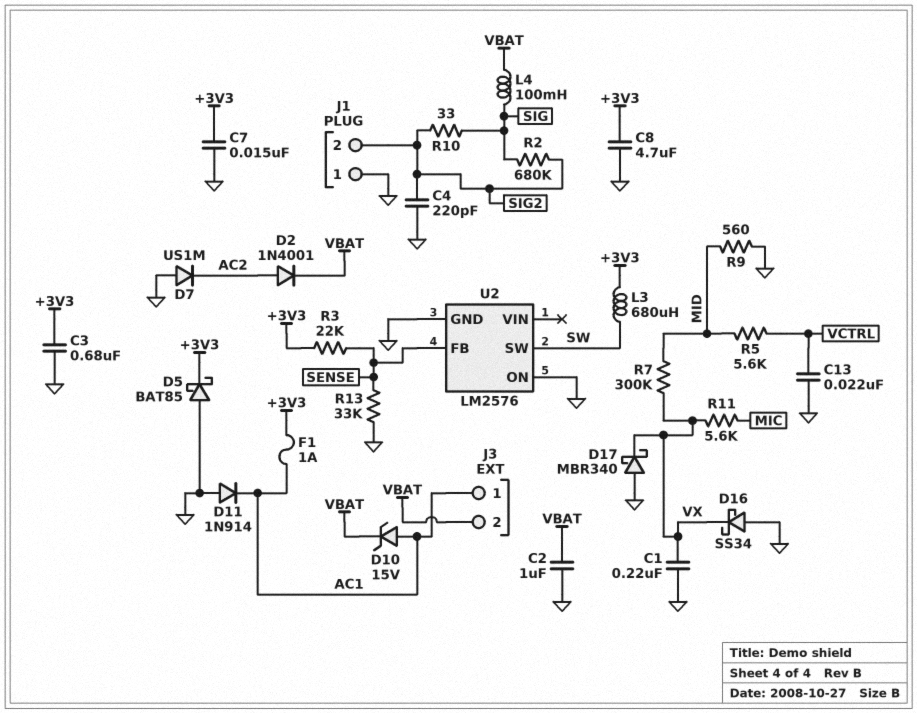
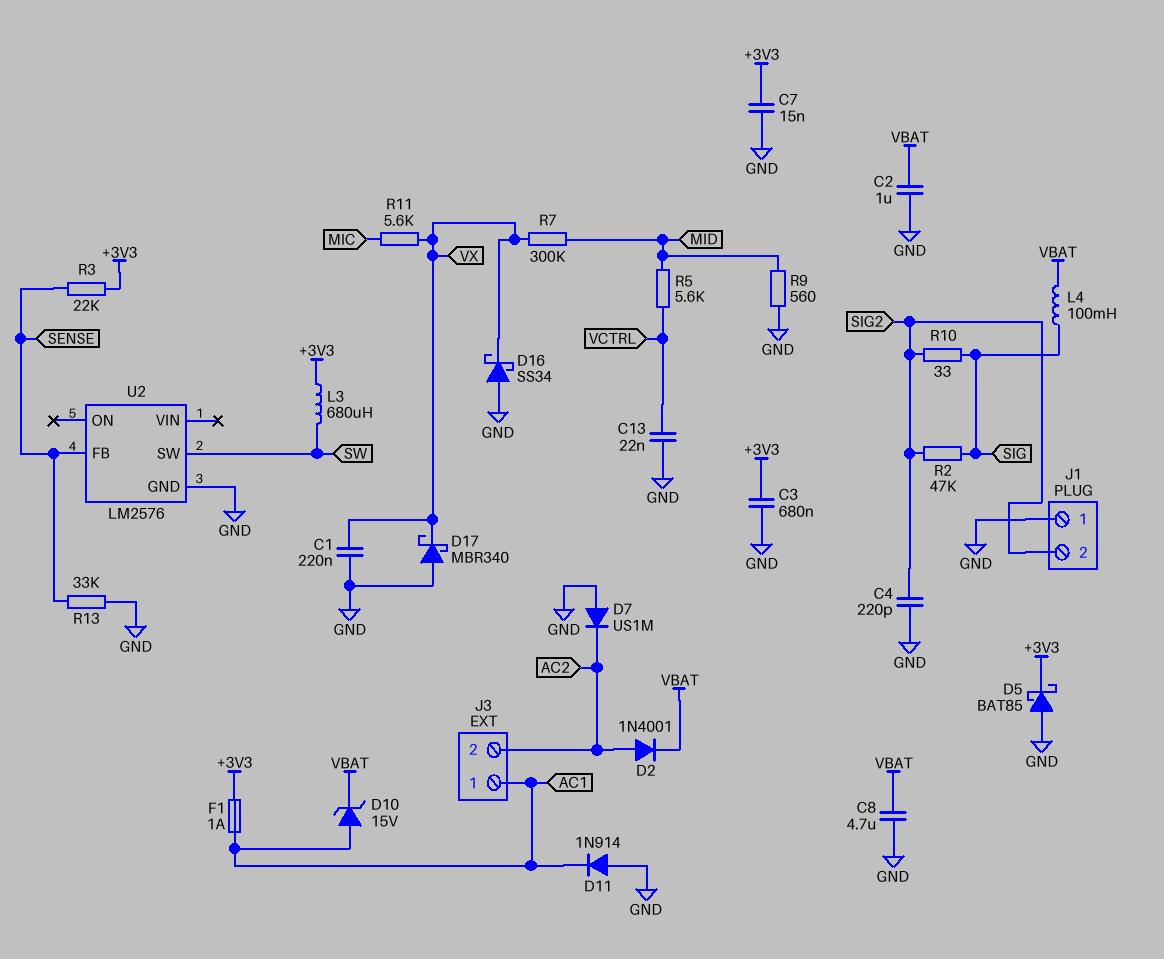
C8: 4.7uF (+3V3, GND) -> 4.7uF (GND, VBAT)
J3 pin 2: VBAT -> AC2
R2: 680k (SIG, SIG2) -> 47k (SIG, SIG2)
U2 pin ON: GND -> none

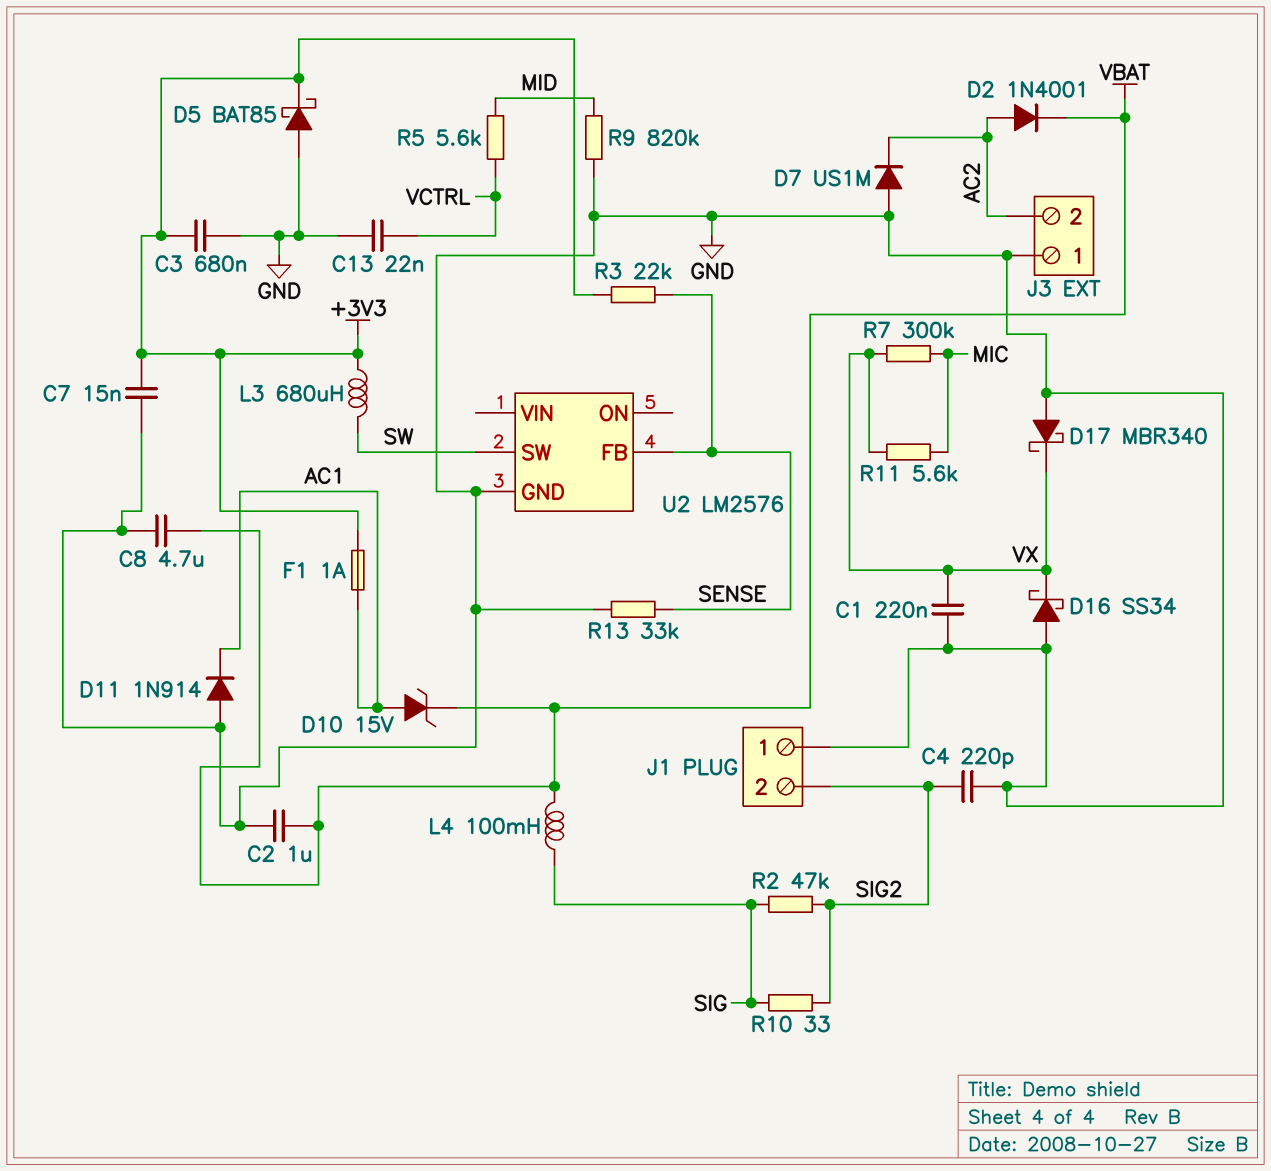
J3 pin 1: AC1 -> GND
R7: 300k (MID, VX) -> 300k (MIC, VX)
R9: 560 (GND, MID) -> 820k (GND, MID)

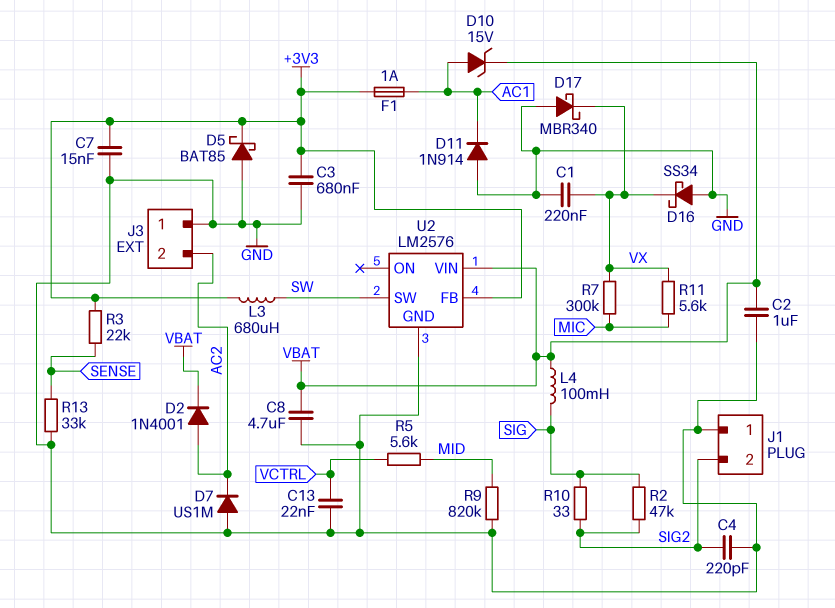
U2 pin FB: SENSE -> +3V3
U2 pin VIN: none -> VBAT

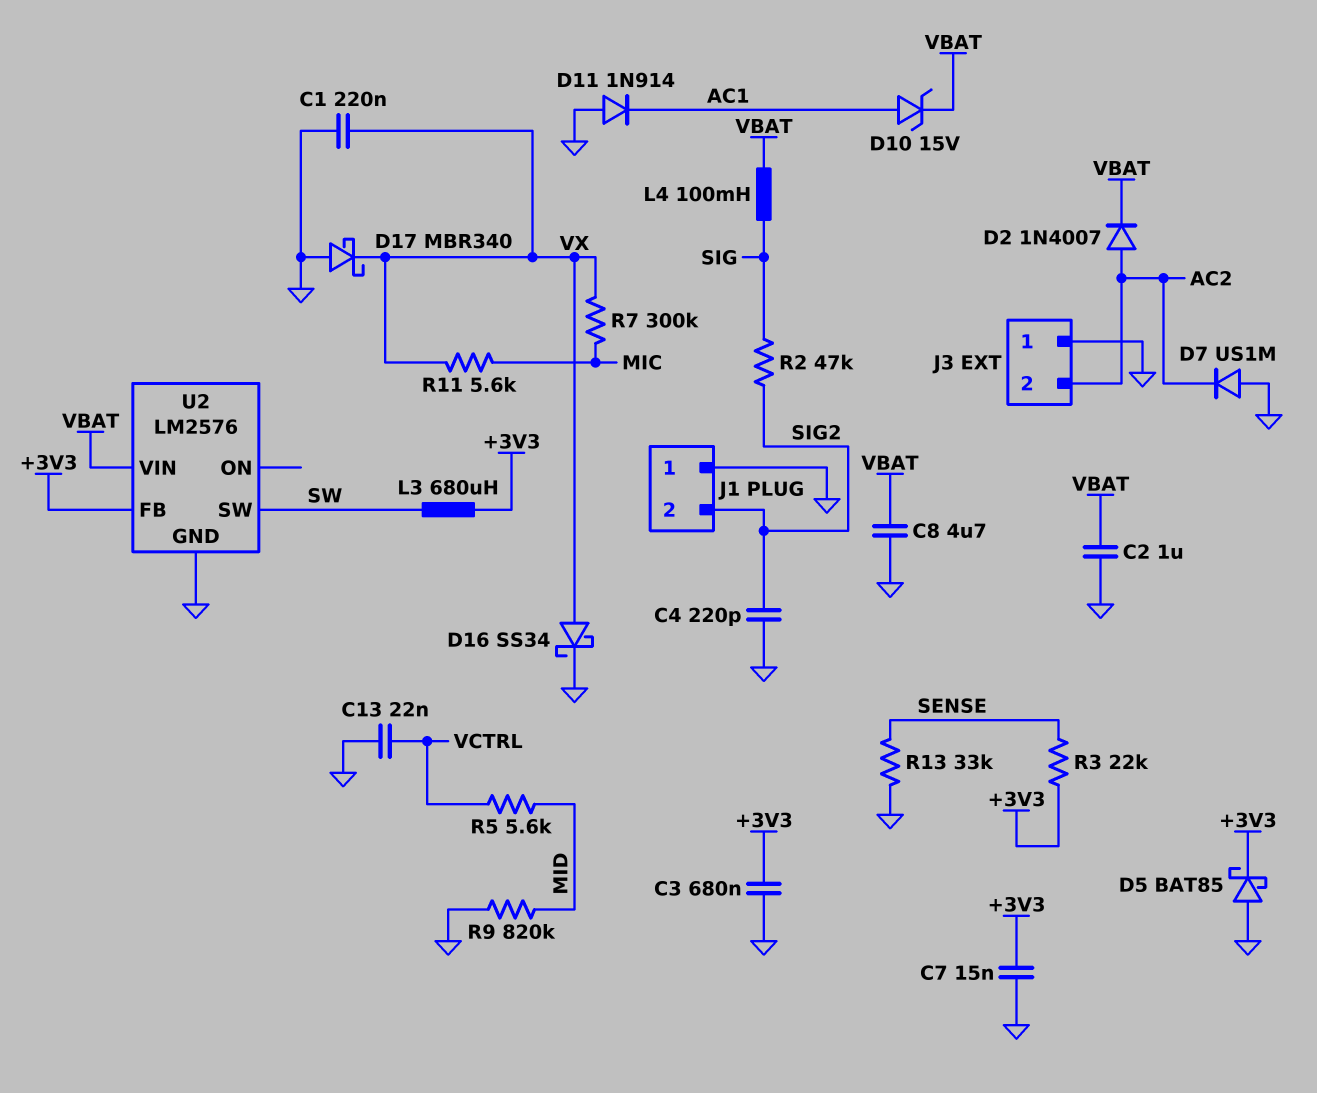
D2: diode 1N4001 (A AC2, K VBAT) -> diode 1N4007 (A AC2, K VBAT)
D16: schottky SS34 (A GND, K VX) -> schottky SS34 (A VX, K GND)
F1: 1A (+3V3, AC1) -> none
R10: 33 (SIG, SIG2) -> none

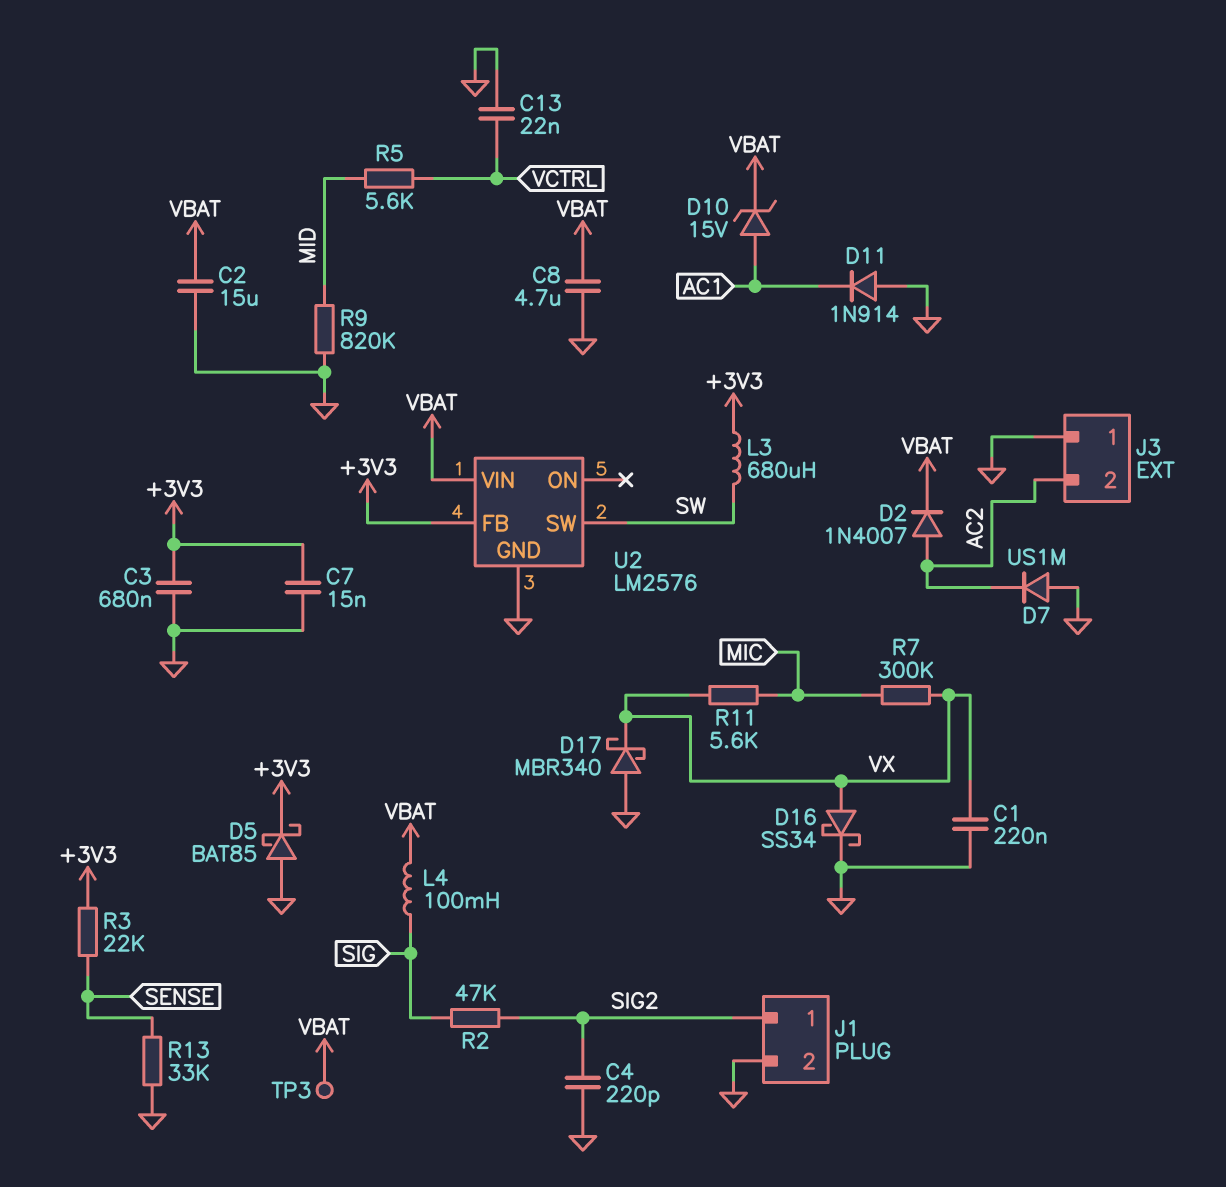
C2: 1uF (GND, VBAT) -> 15uF (GND, VBAT)
J1 pin 1: GND -> SIG2
J1 pin 2: SIG2 -> GND
TP3: none -> test point (VBAT)

